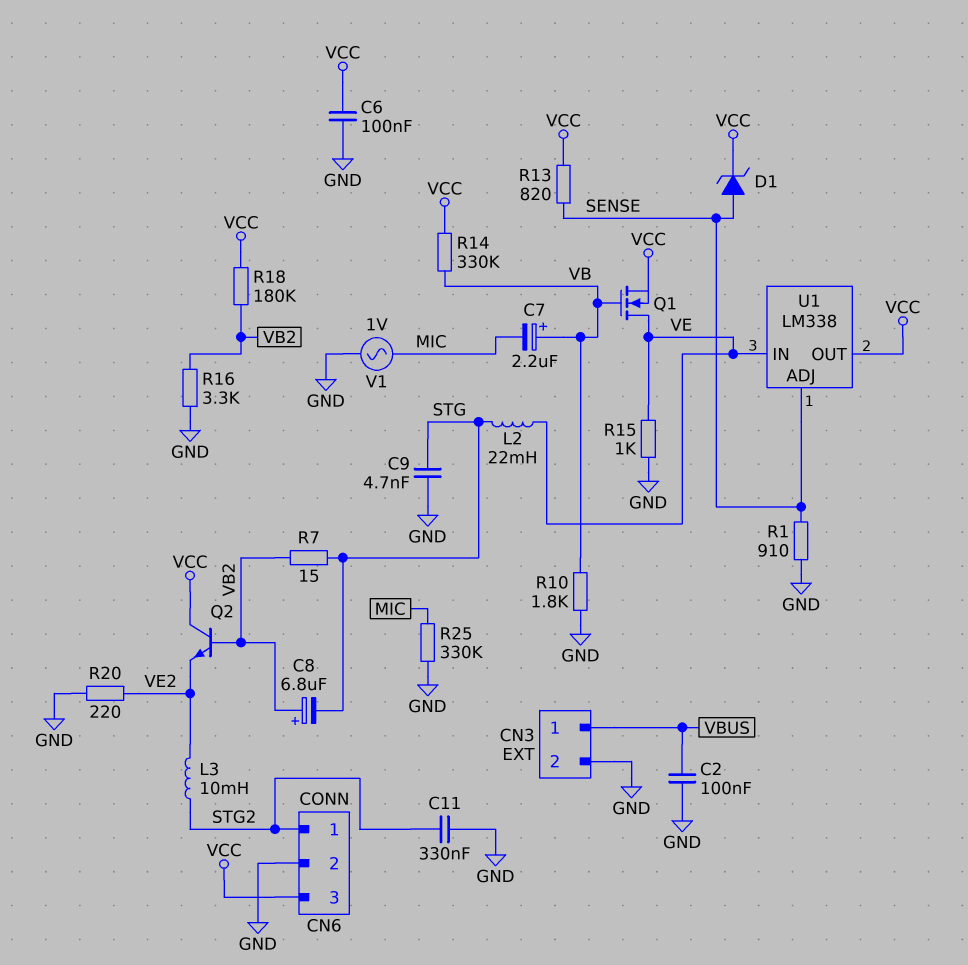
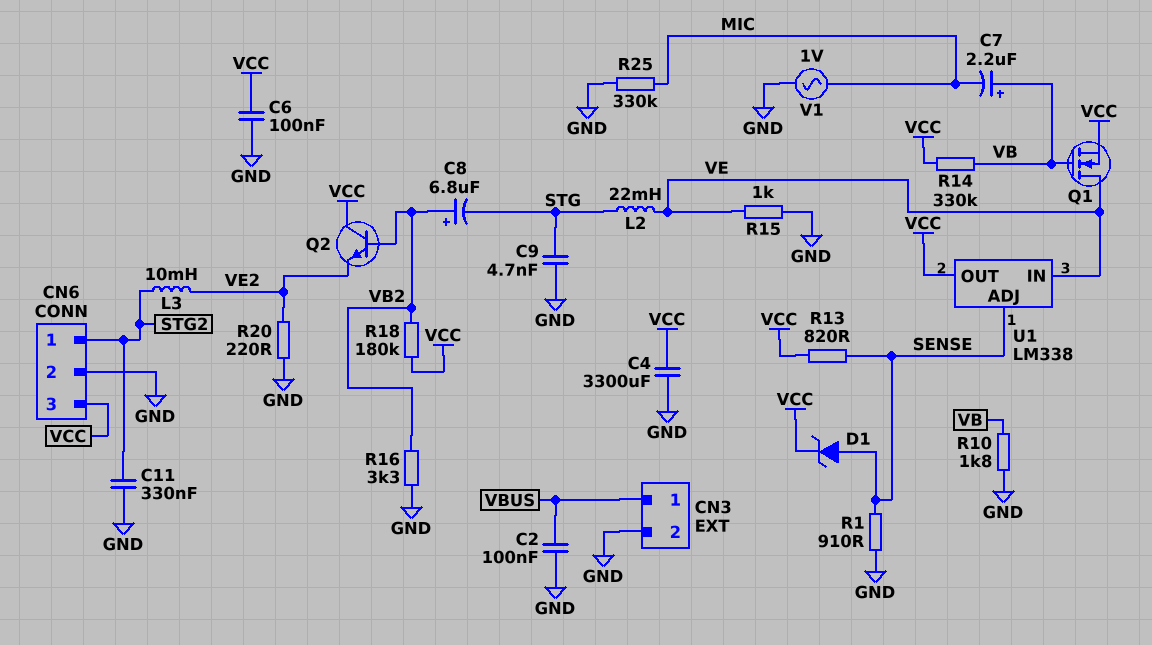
C4: none -> 3300uF (GND, VCC)
R7: 15 (STG, VB2) -> none

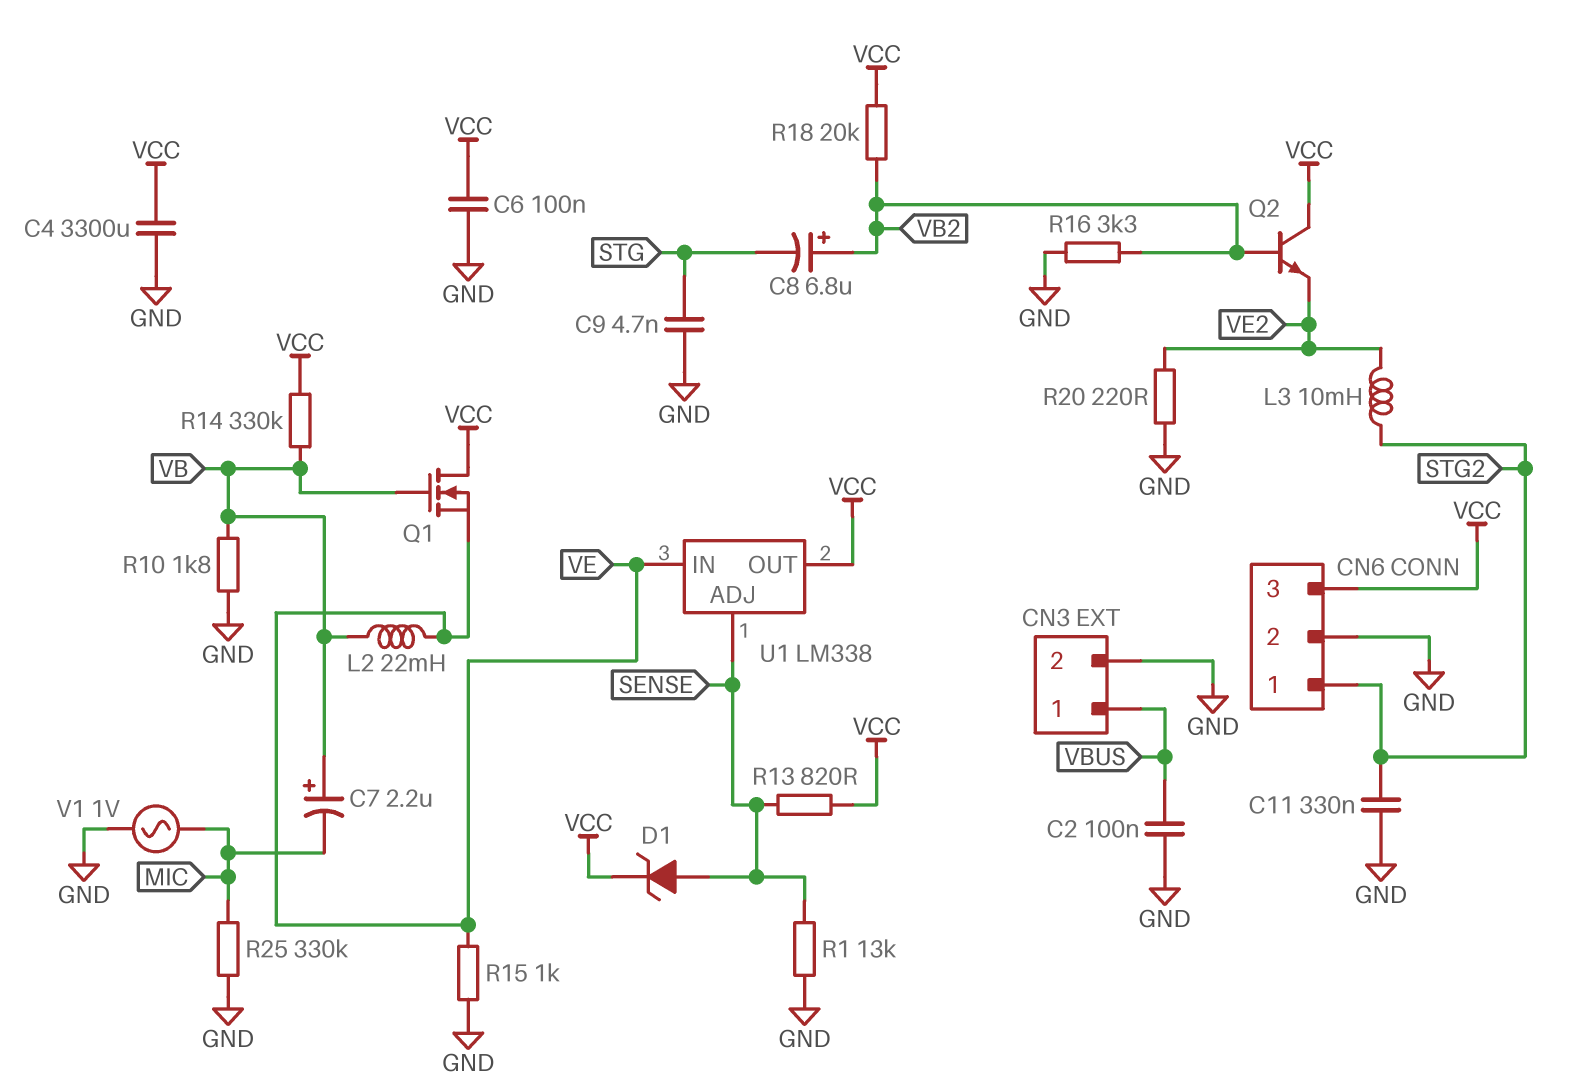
L2: 22mH (STG, VE) -> 22mH (VB, VE)
Q1: NMOS (G VB, D VE, S VCC) -> NMOS (G VB, D VCC, S VE)
R1: 910 (GND, SENSE) -> 13k (GND, SENSE)
R18: 180k (VB2, VCC) -> 20k (VB2, VCC)

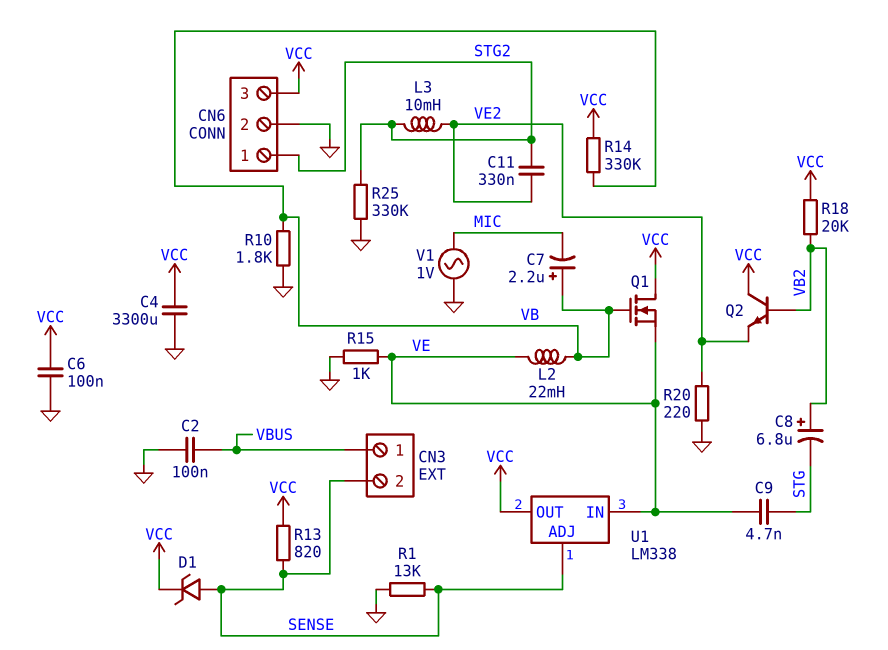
C9: 4.7nF (GND, STG) -> 4.7nF (STG, VE)
C11: 330nF (GND, STG2) -> 330nF (STG2, VE2)
CN3 pin 2: GND -> SENSE
R16: 3.3k (GND, VB2) -> none
R25: 330k (GND, MIC) -> 330k (GND, STG2)

